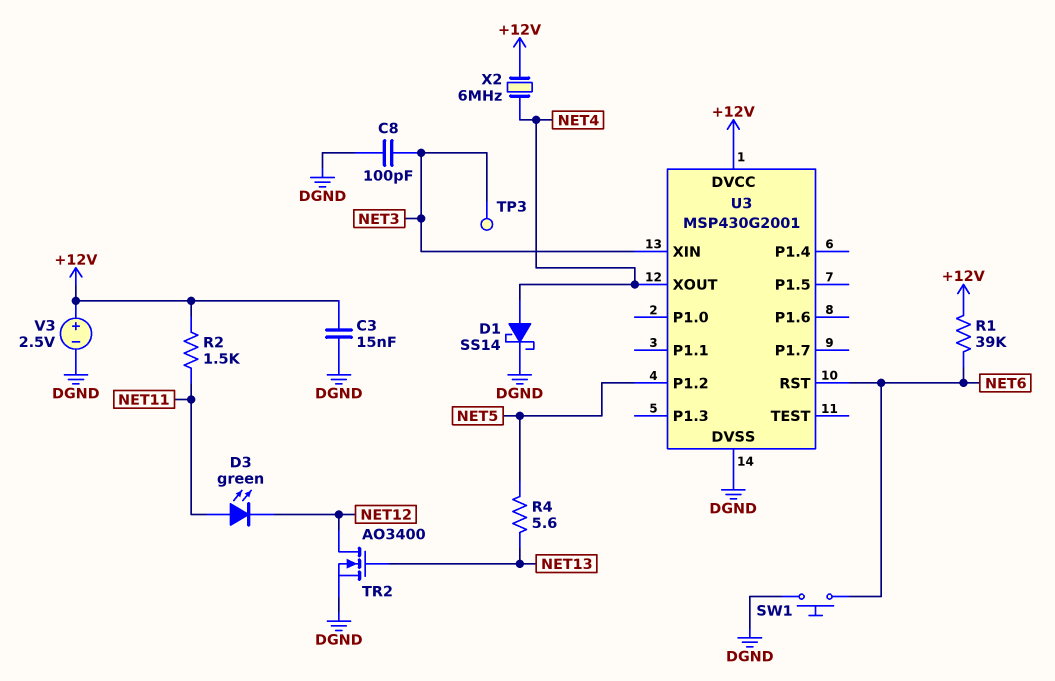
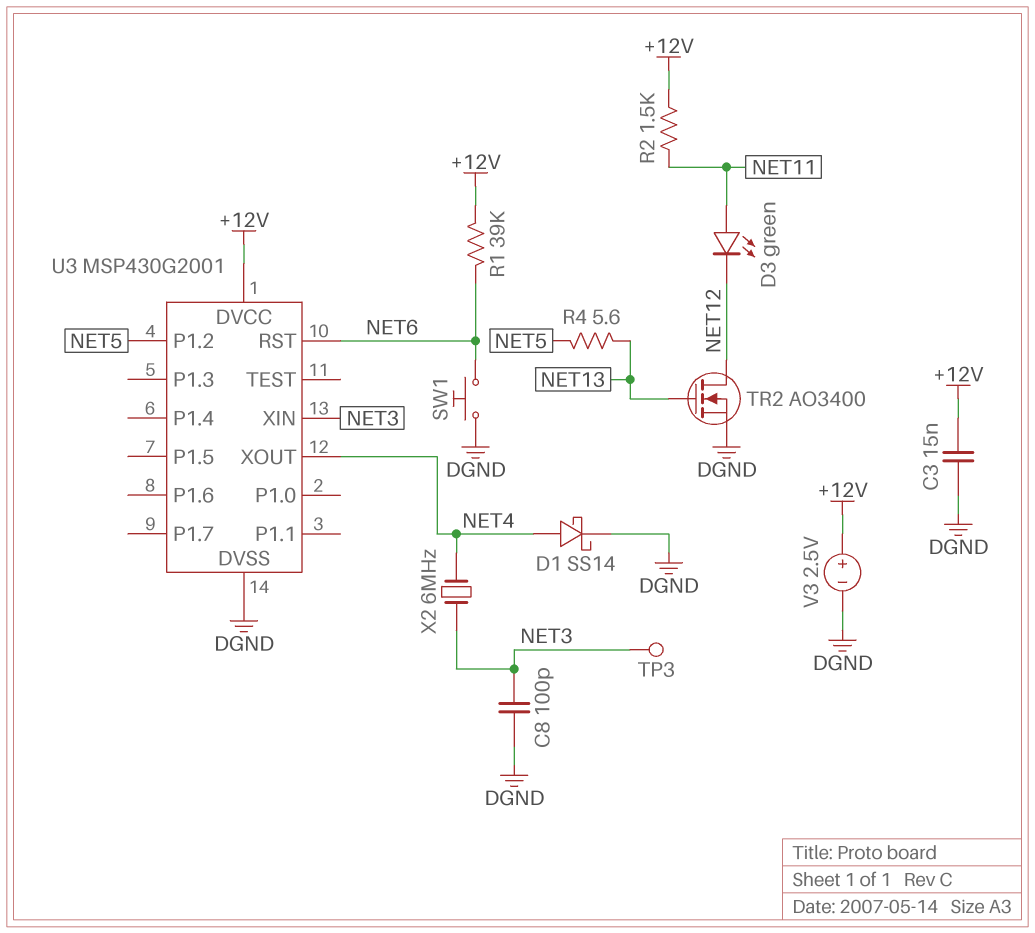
X2: 6MHz (+12V, NET4) -> 6MHz (NET3, NET4)

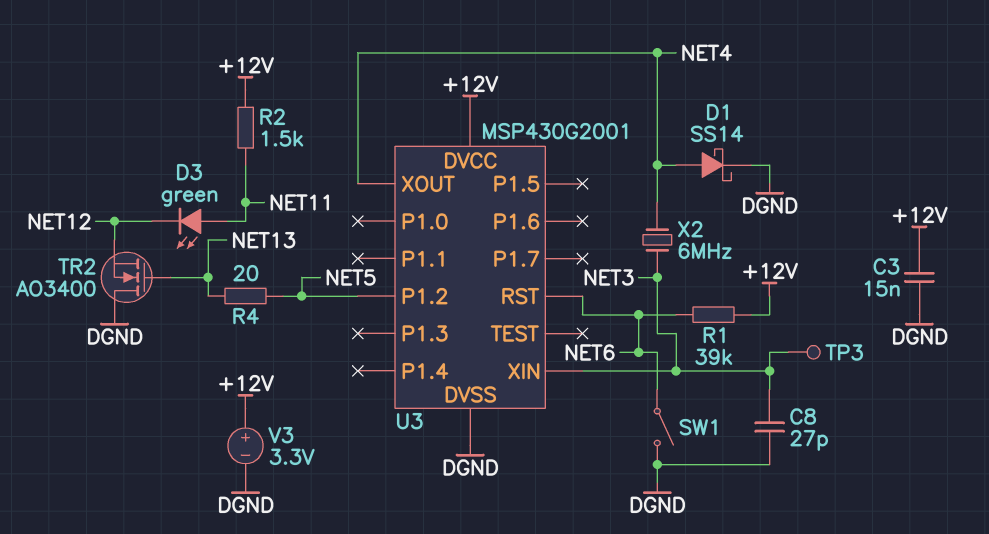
C8: 100pF (DGND, NET3) -> 27pF (DGND, NET3)
R4: 5.6 (NET5, NET13) -> 20 (NET5, NET13)
SW1: button (DGND, NET6) -> switch (DGND, NET6)
TR2: NMOS AO3400 (G NET13, D NET12, S DGND) -> NMOS AO3400 (G NET13, D DGND, S NET12)
V3: 2.5V (plus +12V, minus DGND) -> 3.3V (plus +12V, minus DGND)

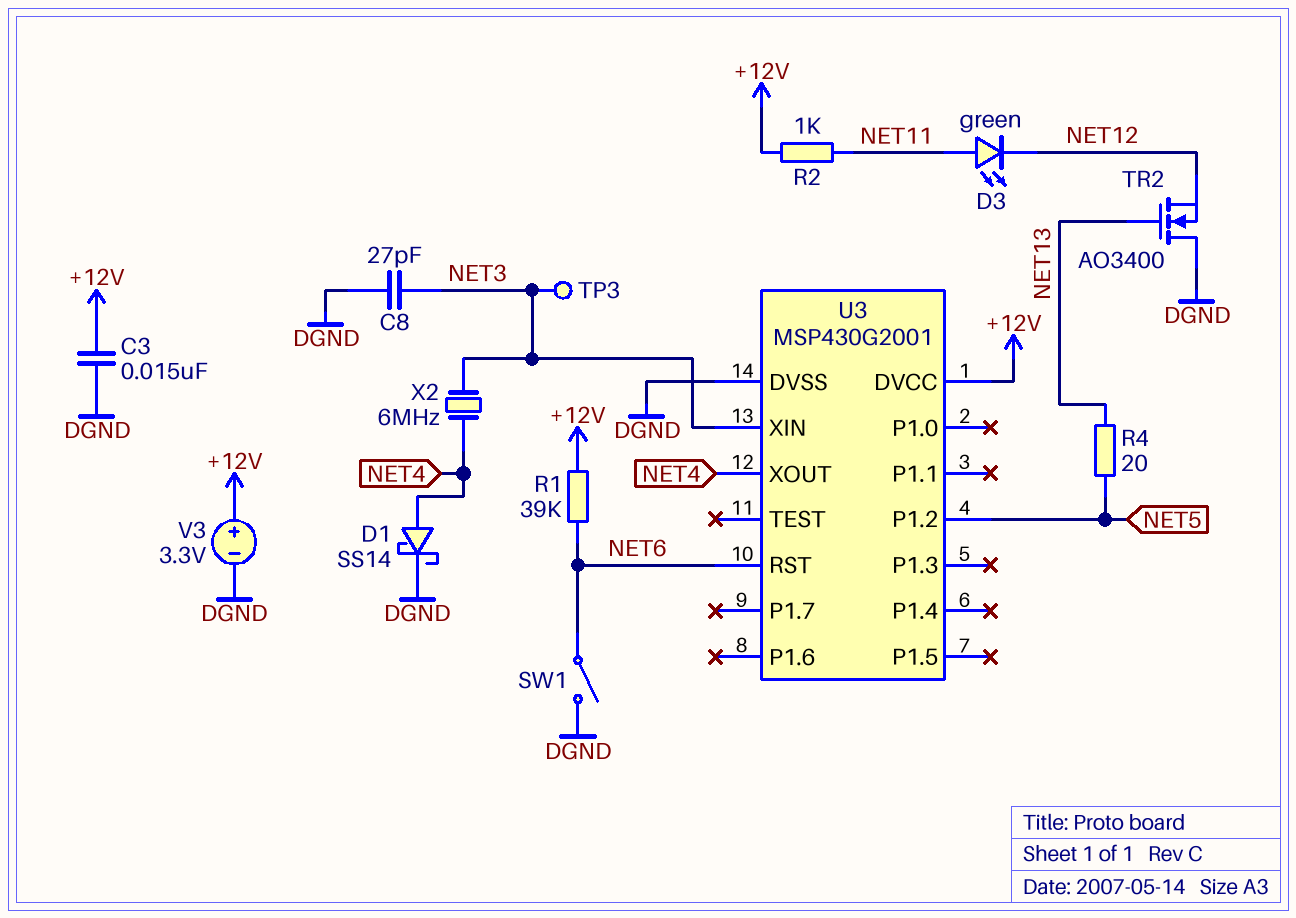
R2: 1.5k (+12V, NET11) -> 1k (+12V, NET11)

